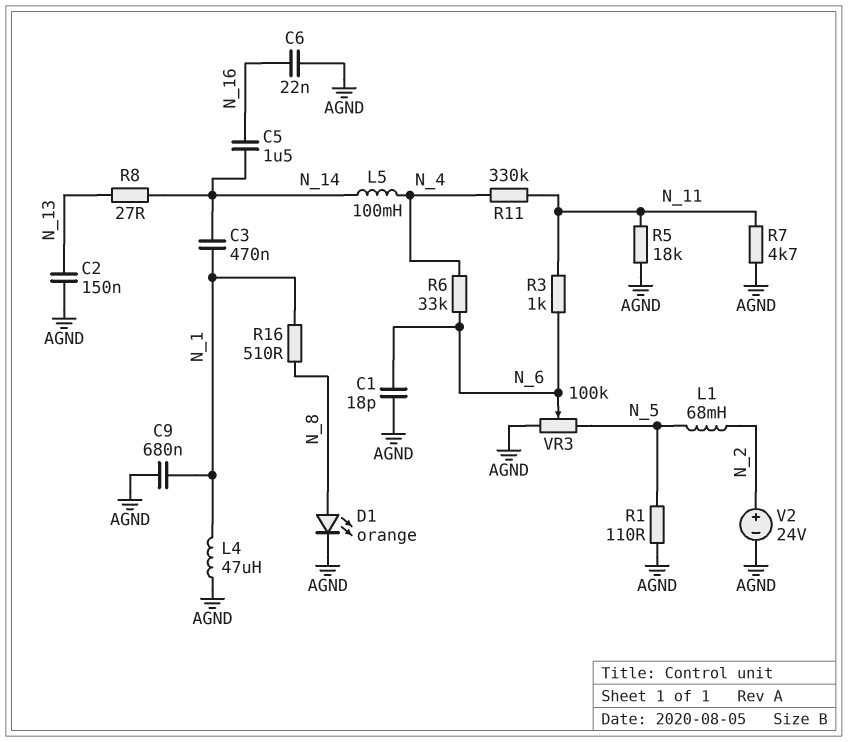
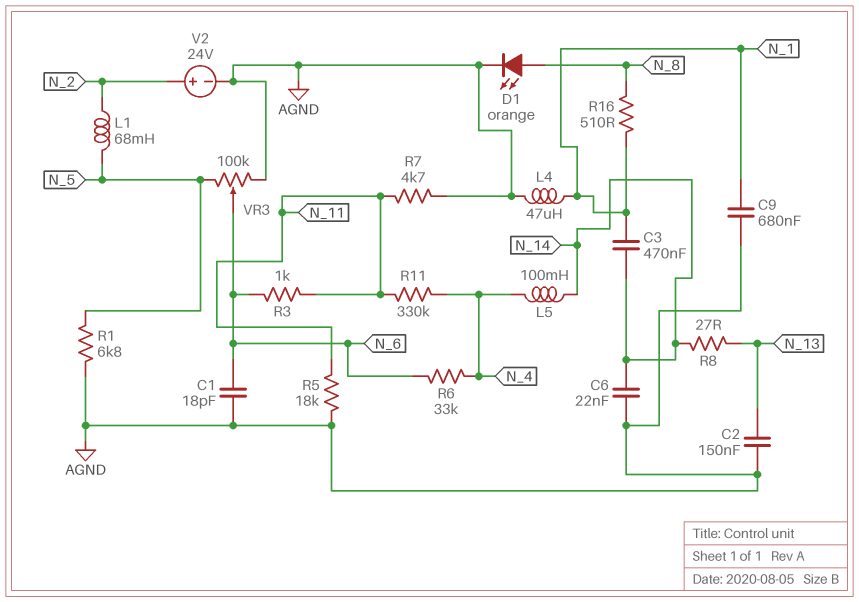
C5: 1.5uF (N_14, N_16) -> none
C6: 22nF (AGND, N_16) -> 22nF (AGND, N_14)
R1: 110 (AGND, N_5) -> 6.8k (AGND, N_5)

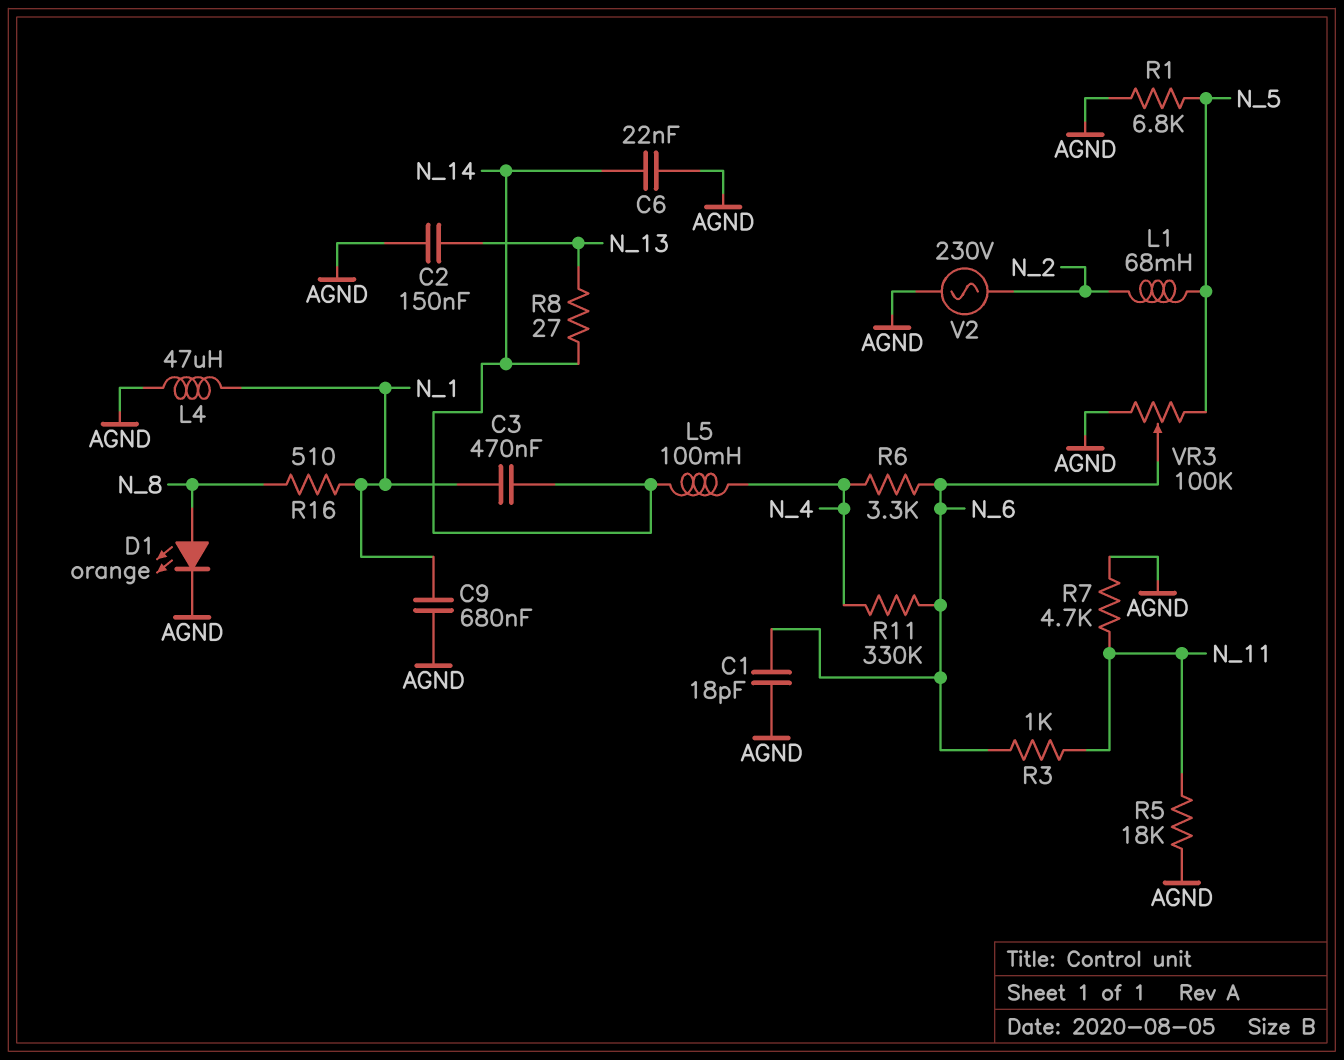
R6: 33k (N_4, N_6) -> 3.3k (N_4, N_6)
R11: 330k (N_4, N_11) -> 330k (N_4, N_6)
V2: 24V (plus N_2, minus AGND) -> AC 230V (AGND, N_2)

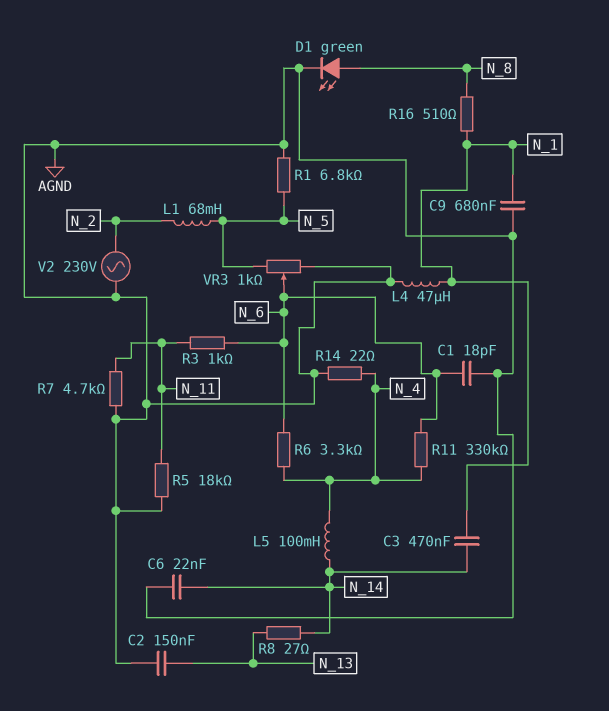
D1: LED orange (A N_8, K AGND) -> LED green (A N_8, K AGND)
R14: none -> 22 (AGND, N_4)
VR3: 100k (AGND, N_5, wiper N_6) -> 1k (AGND, N_5, wiper N_6)

